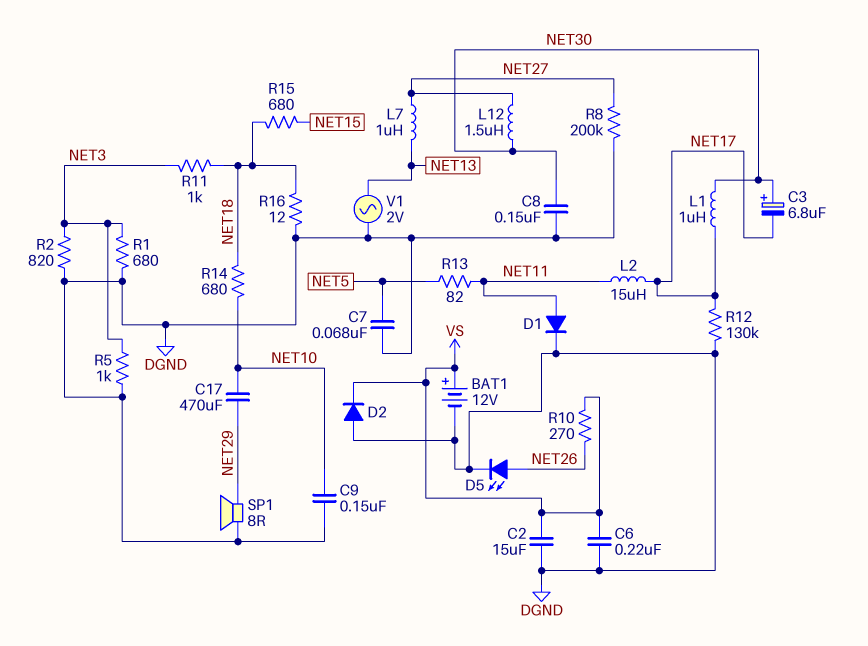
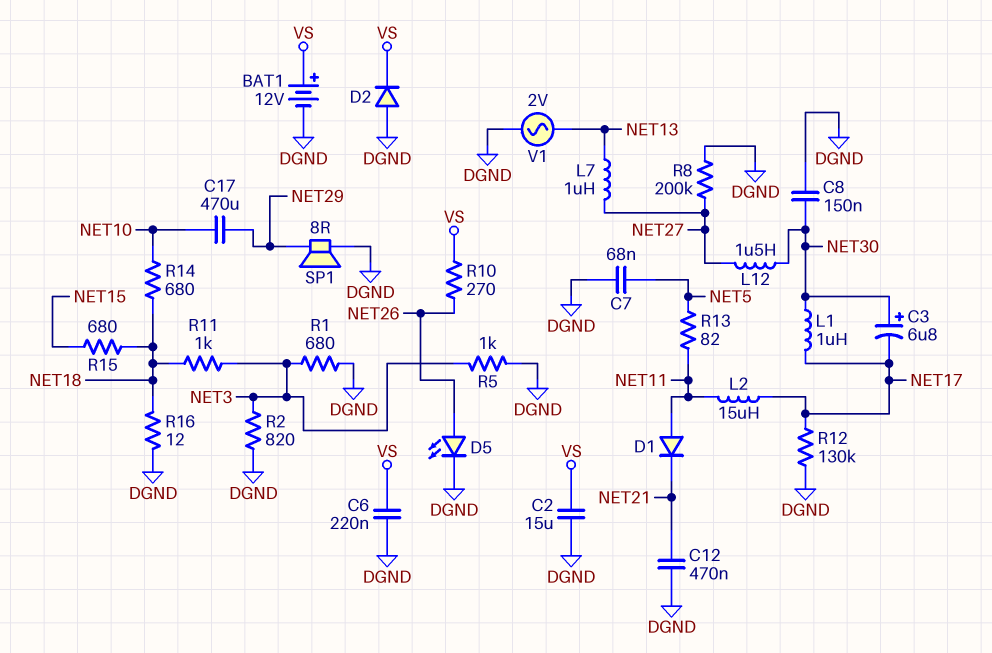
C9: 150nF (DGND, NET10) -> none
C12: none -> 470nF (DGND, NET21)
D1: diode (A NET11, K DGND) -> diode (A NET11, K NET21)

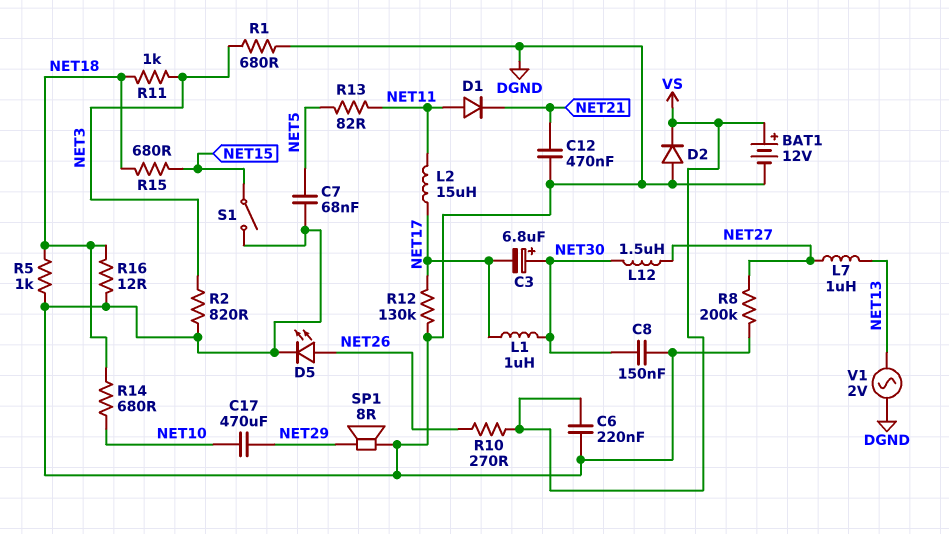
C2: 15uF (DGND, VS) -> none
R5: 1k (DGND, NET3) -> 1k (DGND, NET18)
S1: none -> switch (DGND, NET15)

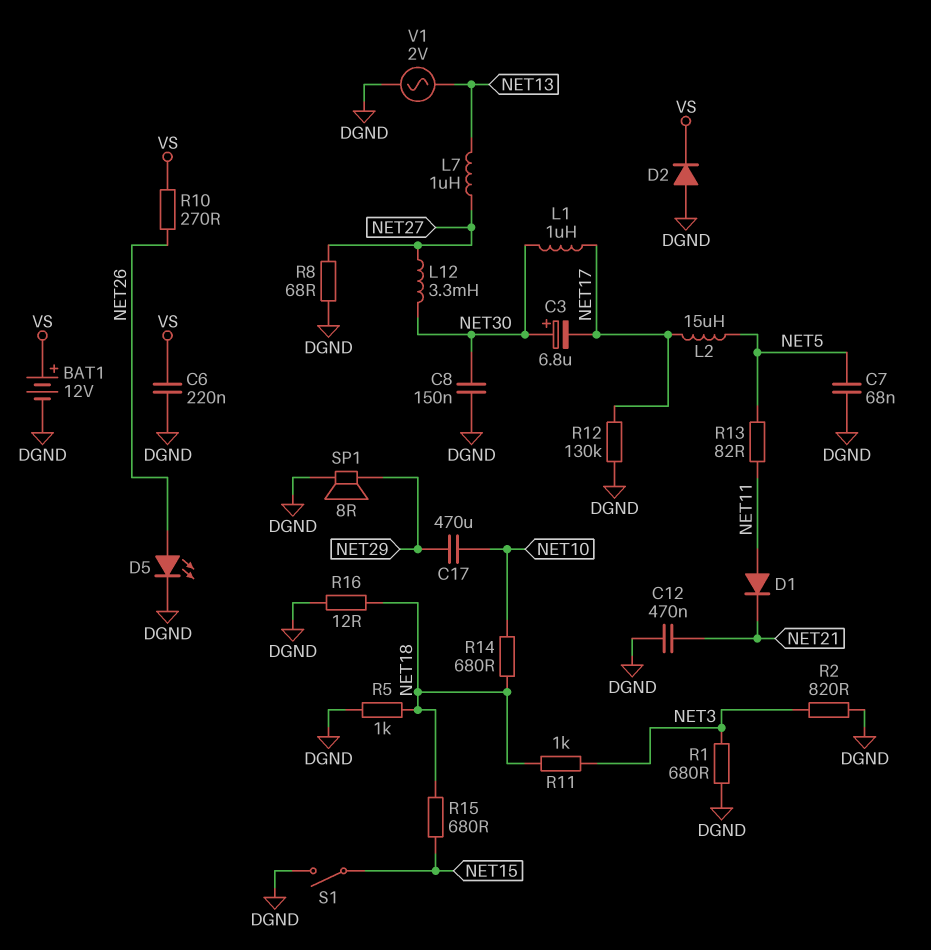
L2: 15uH (NET11, NET17) -> 15uH (NET5, NET17)
L12: 1.5uH (NET27, NET30) -> 3.3mH (NET27, NET30)
R8: 200k (DGND, NET27) -> 68 (DGND, NET27)

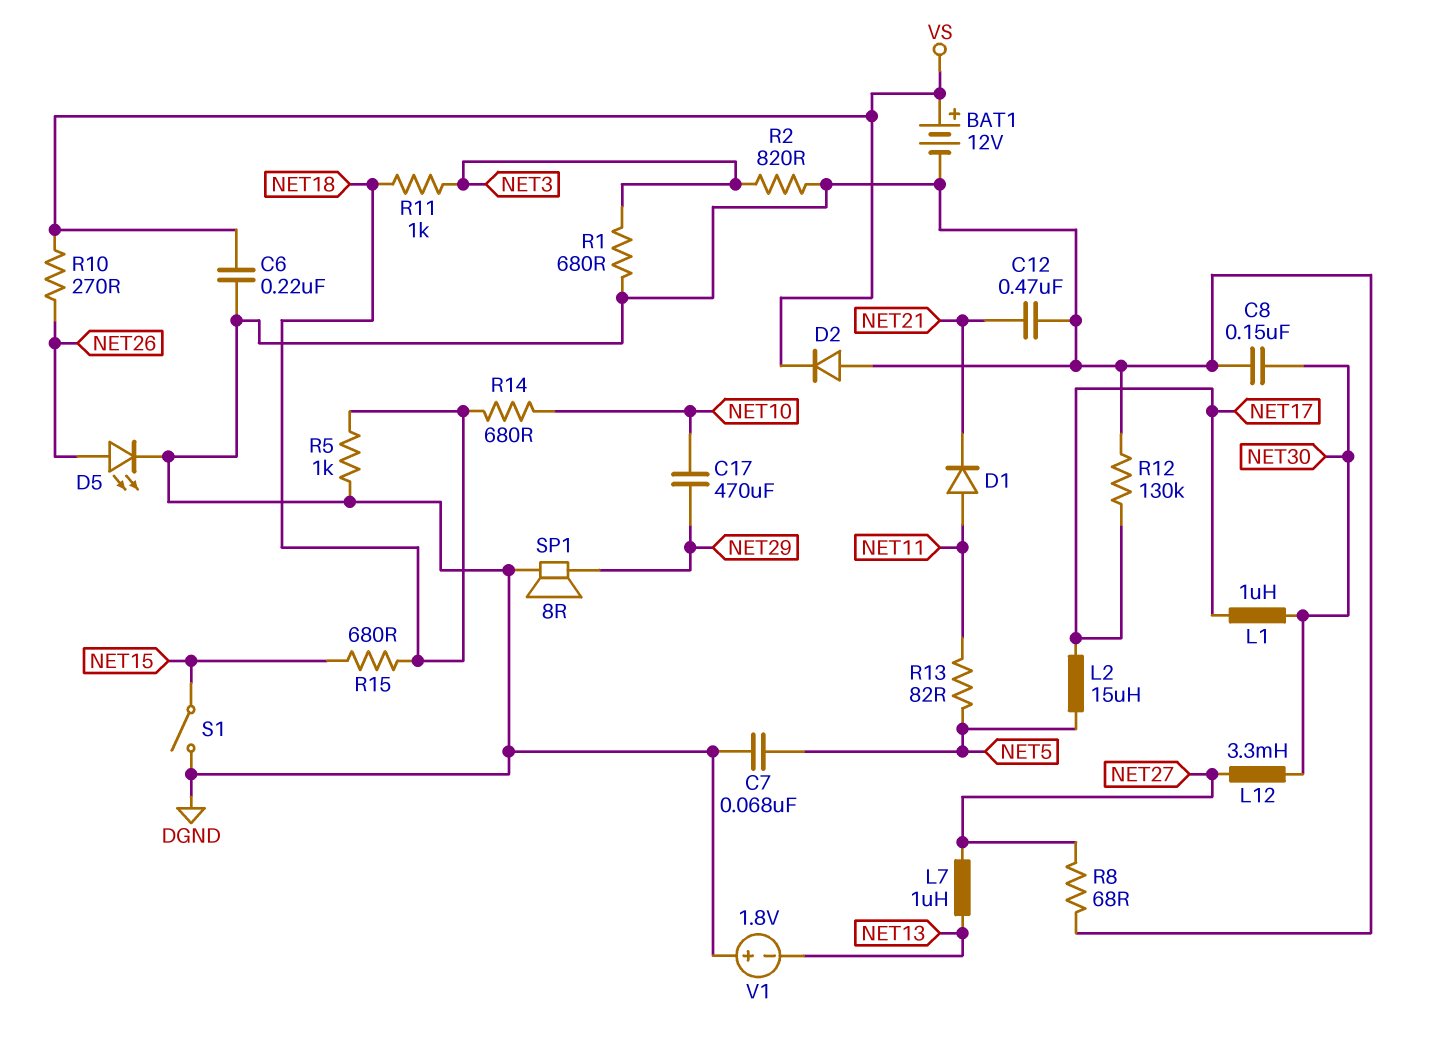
C3: 6.8uF (plus NET30, minus NET17) -> none
R16: 12 (DGND, NET18) -> none
V1: AC 2V (DGND, NET13) -> 1.8V (plus DGND, minus NET13)

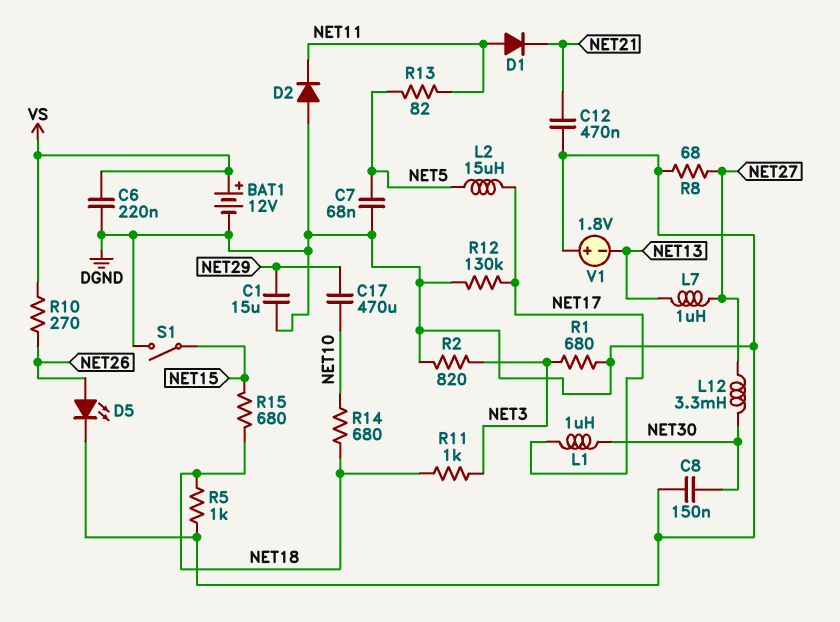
C1: none -> 15uF (DGND, NET29)
D2: diode (A DGND, K VS) -> diode (A DGND, K NET11)
SP1: speaker 8R (DGND, NET29) -> none

